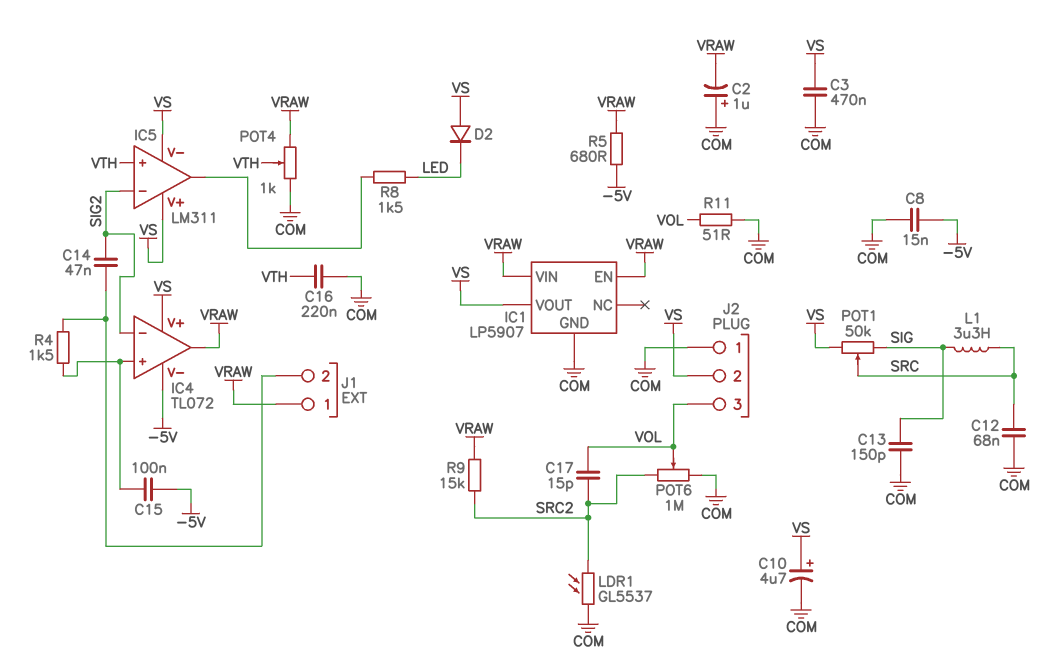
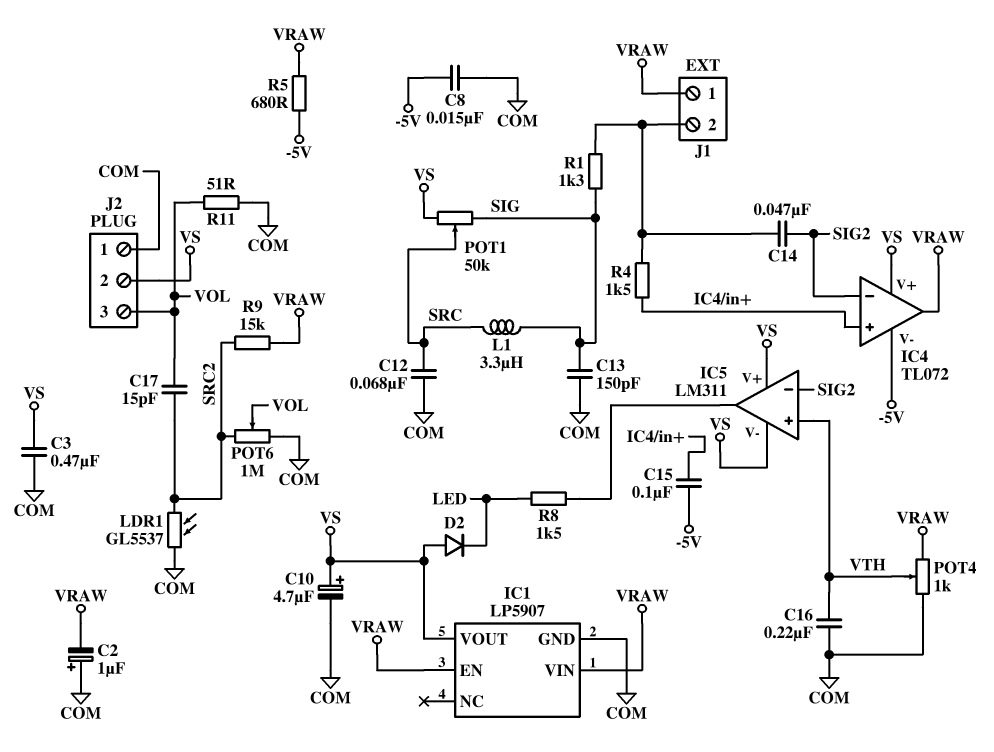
R1: none -> 1.3k (J1/2, SIG)

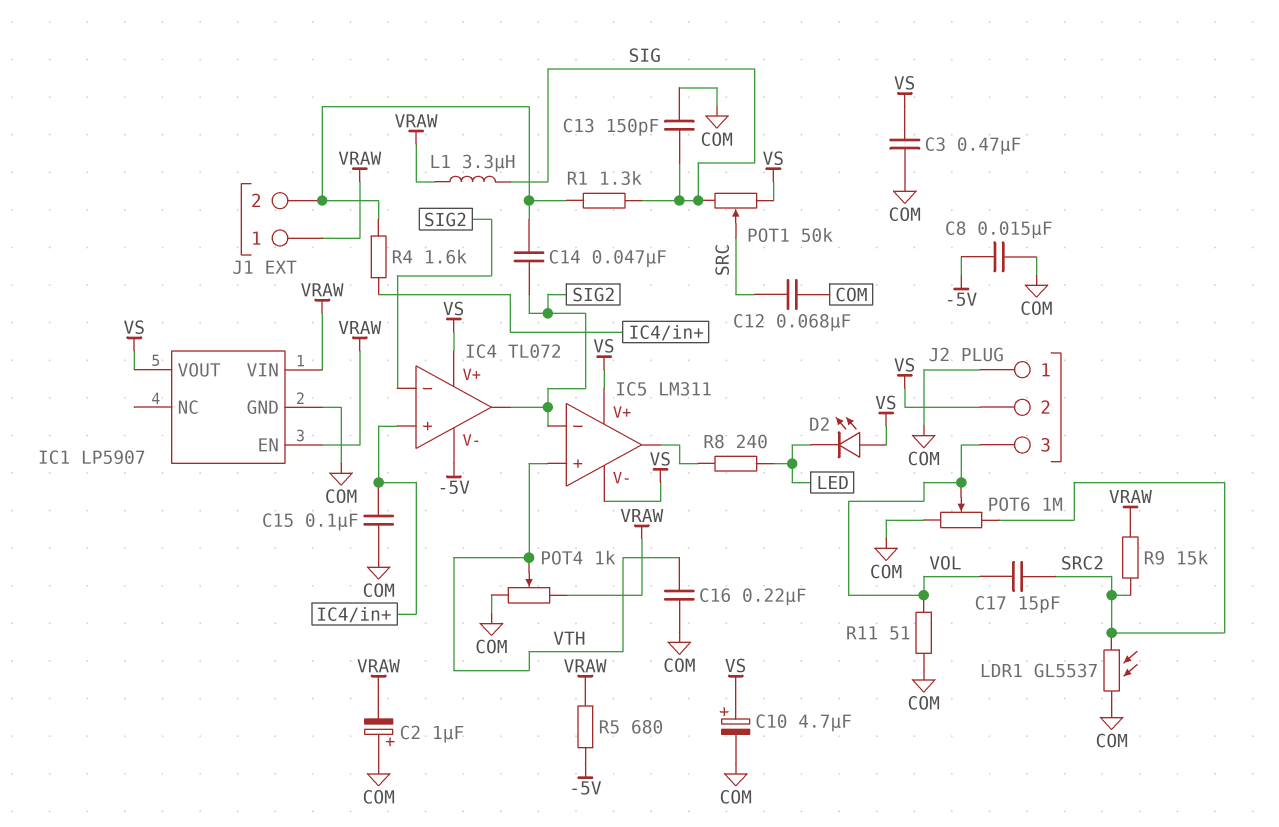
C15: 100nF (-5V, IC4/in+) -> 100nF (COM, IC4/in+)
D2: diode (A VS, K LED) -> LED (A VS, K LED)
IC4 pin out: VRAW -> SIG2
L1: 3.3uH (SIG, SRC) -> 3.3uH (SIG, VRAW)
R4: 1.5k (IC4/in+, J1/2) -> 1.6k (IC4/in+, J1/2)
R8: 1.5k (IC5/out, LED) -> 240 (IC5/out, LED)

